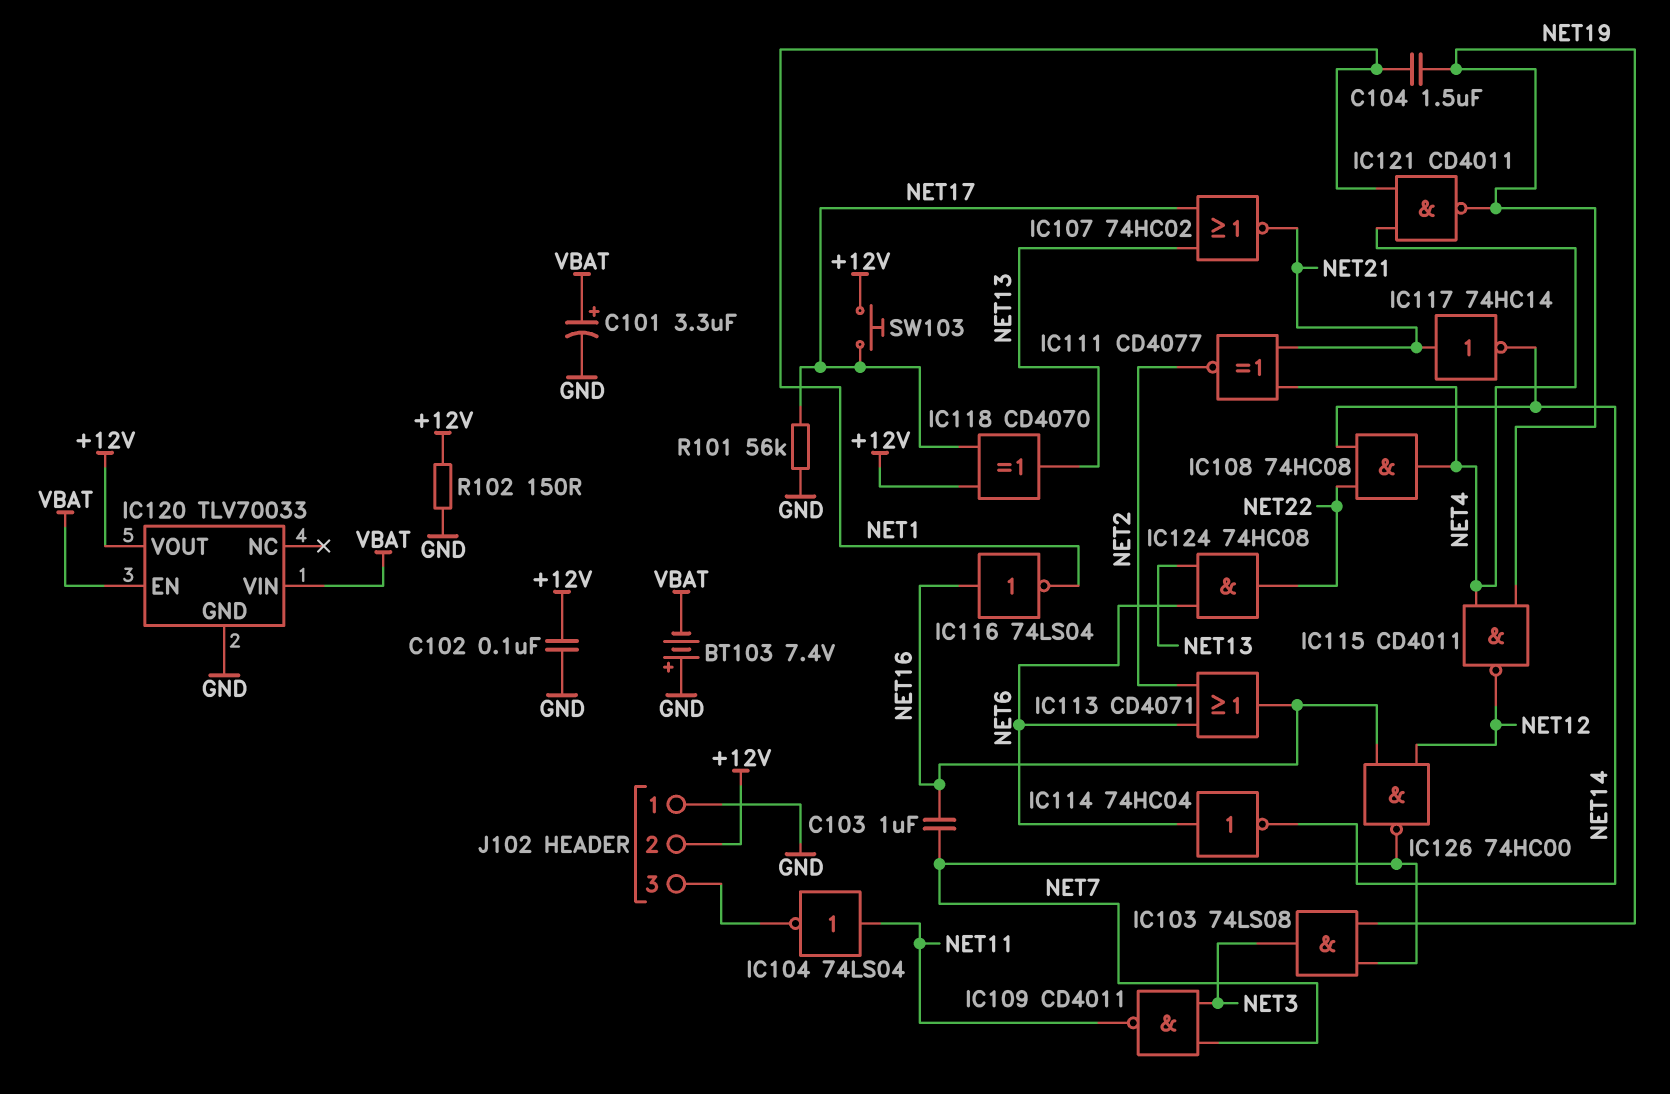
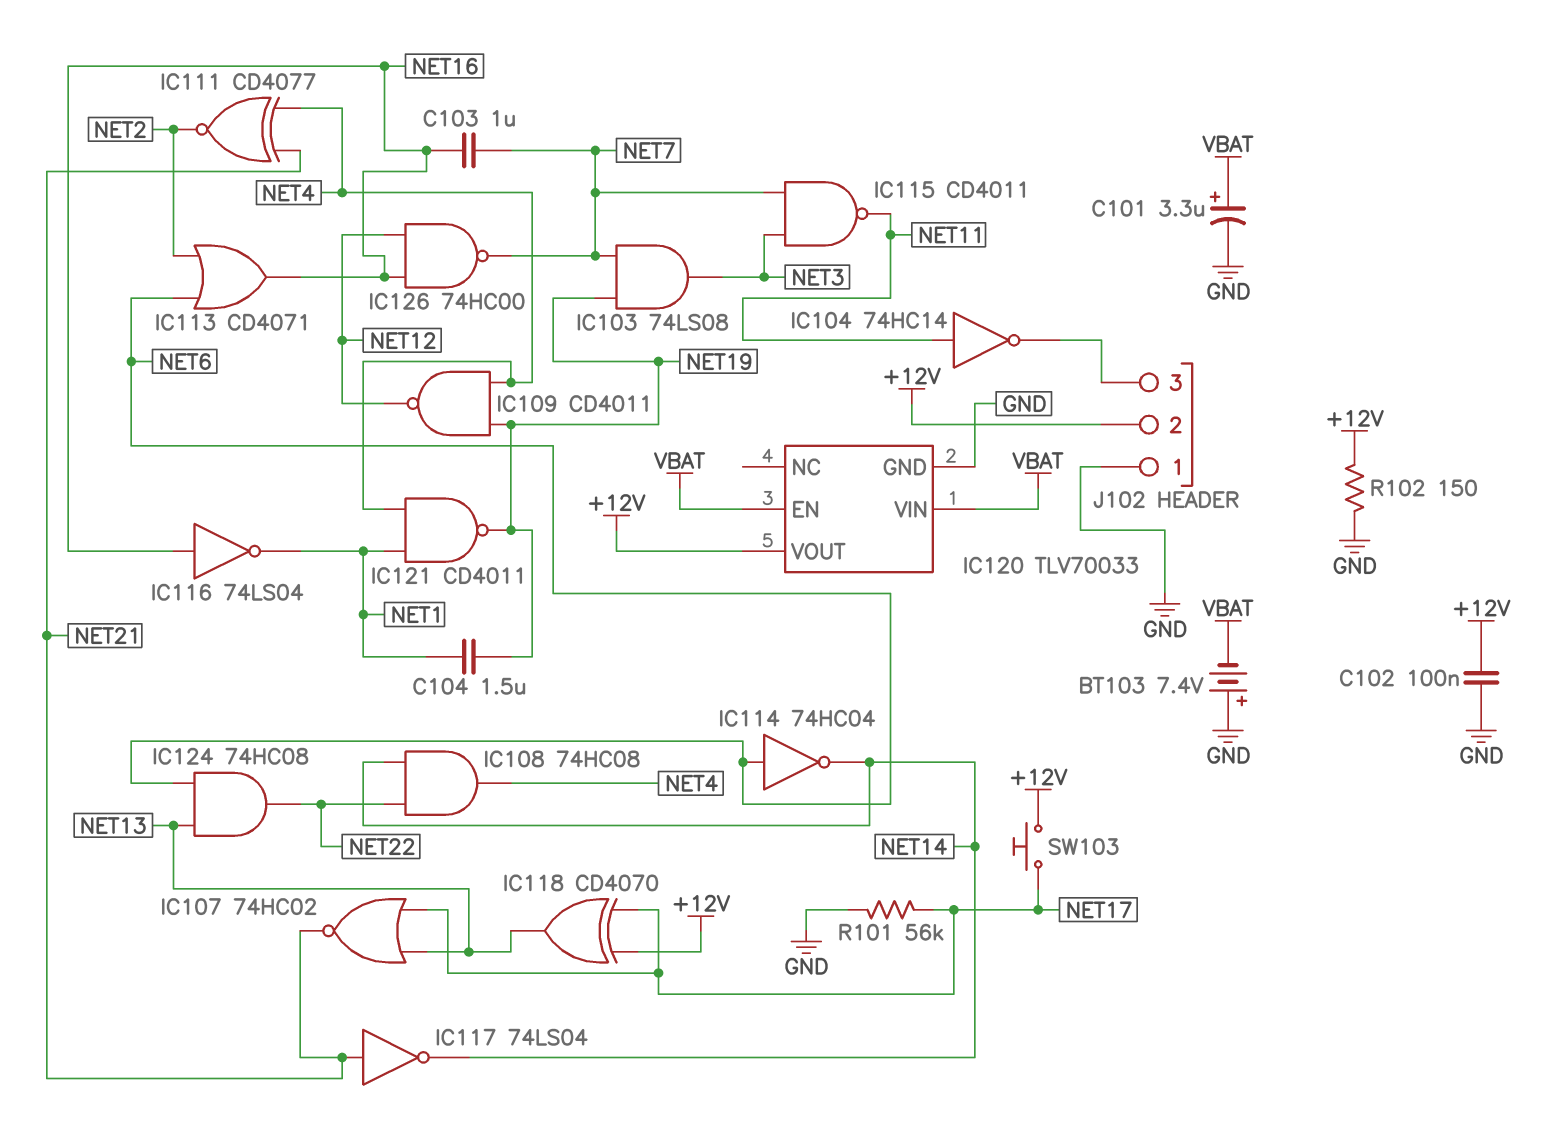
IC104: NOT 74LS04 (in NET11, out J102/3) -> NOT 74HC14 (in NET11, out J102/3)
IC109: NAND CD4011 (in NET3, in NET7, out NET11) -> NAND CD4011 (in NET4, in NET19, out NET12)
IC115: NAND CD4011 (in NET4, in NET19, out NET12) -> NAND CD4011 (in NET3, in NET7, out NET11)
IC117: NOT 74HC14 (in NET21, out NET14) -> NOT 74LS04 (in NET21, out NET14)

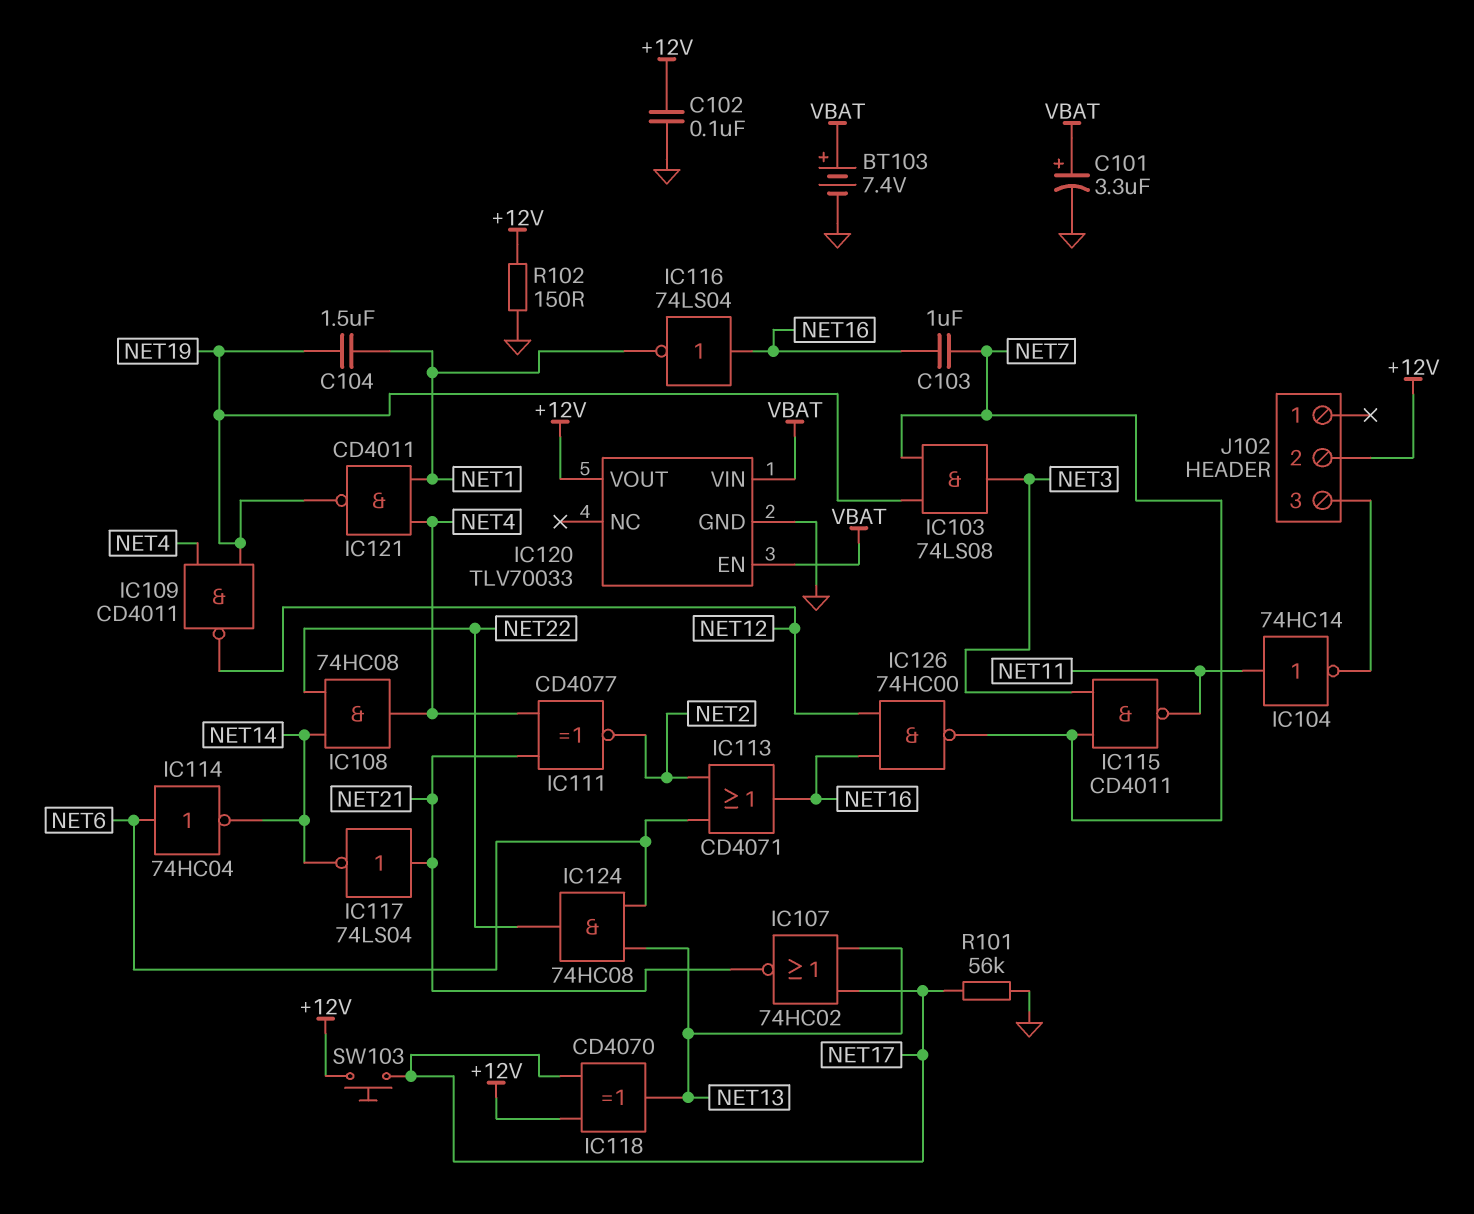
BT103: 7.4V (plus GND, minus VBAT) -> 7.4V (plus VBAT, minus GND)
J102 pin 1: GND -> none

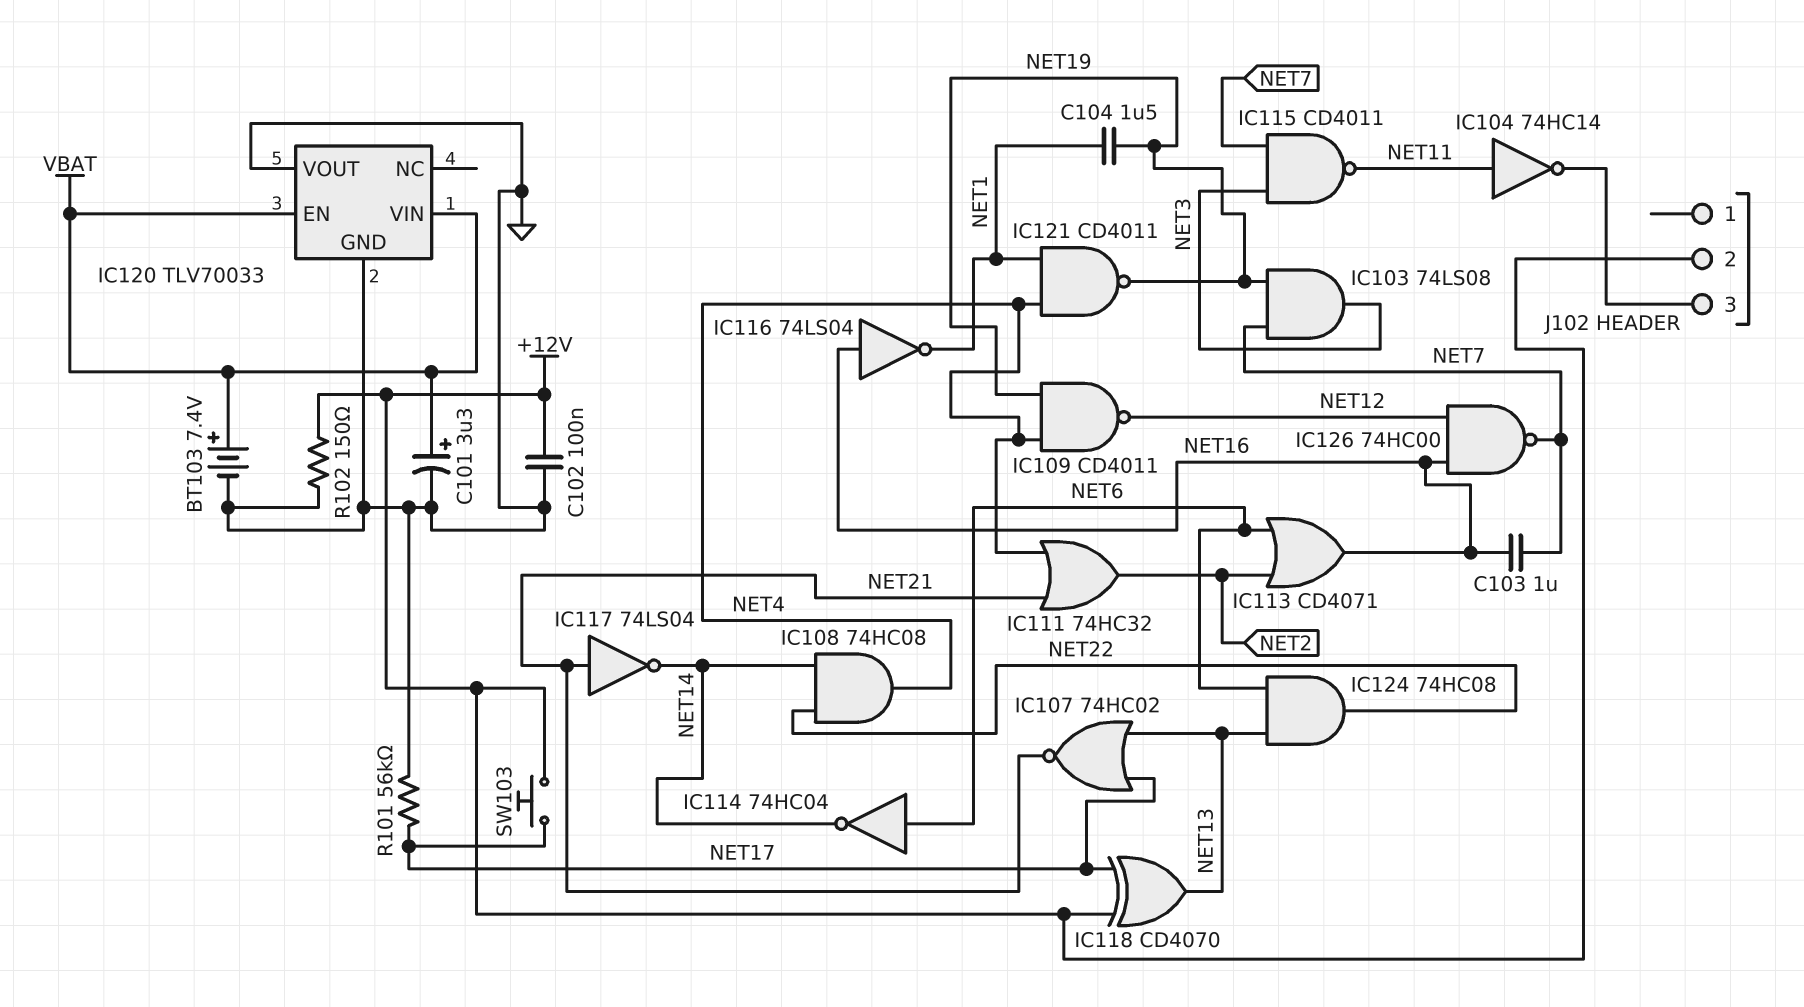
IC111: XNOR CD4077 (in NET4, in NET21, out NET2) -> OR 74HC32 (in NET4, in NET21, out NET2)
IC120 pin VOUT: +12V -> GND

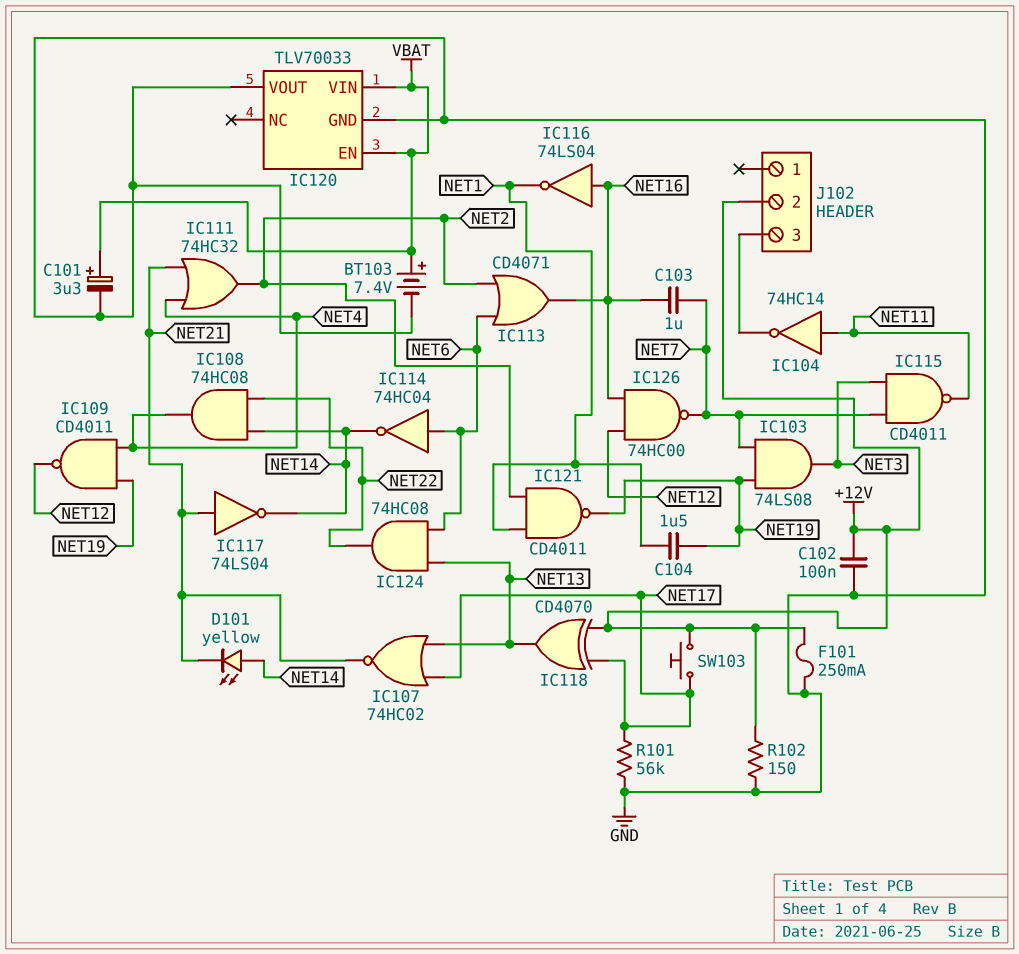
D101: none -> LED yellow (A NET14, K NET21)
F101: none -> 250mA (+12V, GND)
IC121: NAND CD4011 (in NET1, in NET4, out NET19) -> NAND CD4011 (in NET1, in NET2, out NET19)

